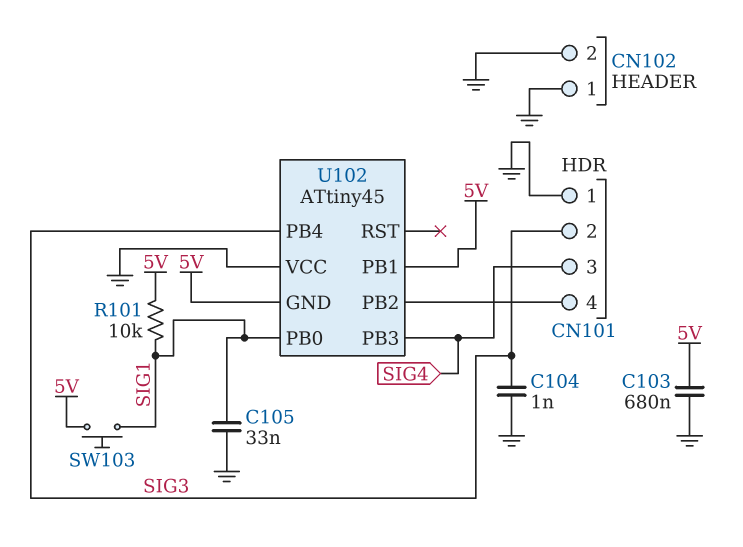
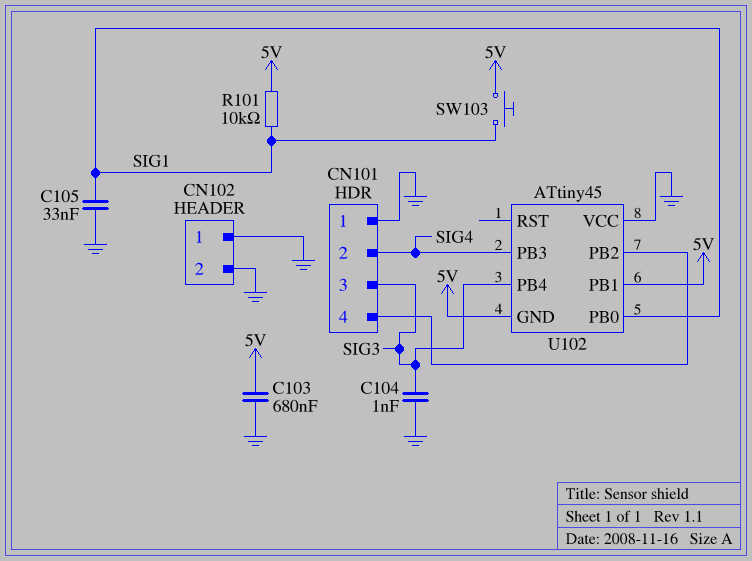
CN101 pin 2: SIG3 -> SIG4
CN101 pin 3: SIG4 -> SIG3

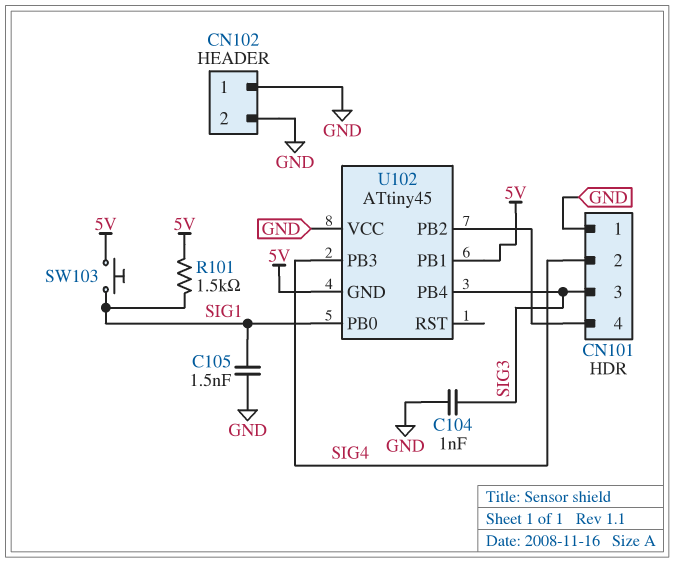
C103: 680nF (5V, GND) -> none
C105: 33nF (GND, SIG1) -> 1.5nF (GND, SIG1)
R101: 10k (5V, SIG1) -> 1.5k (5V, SIG1)

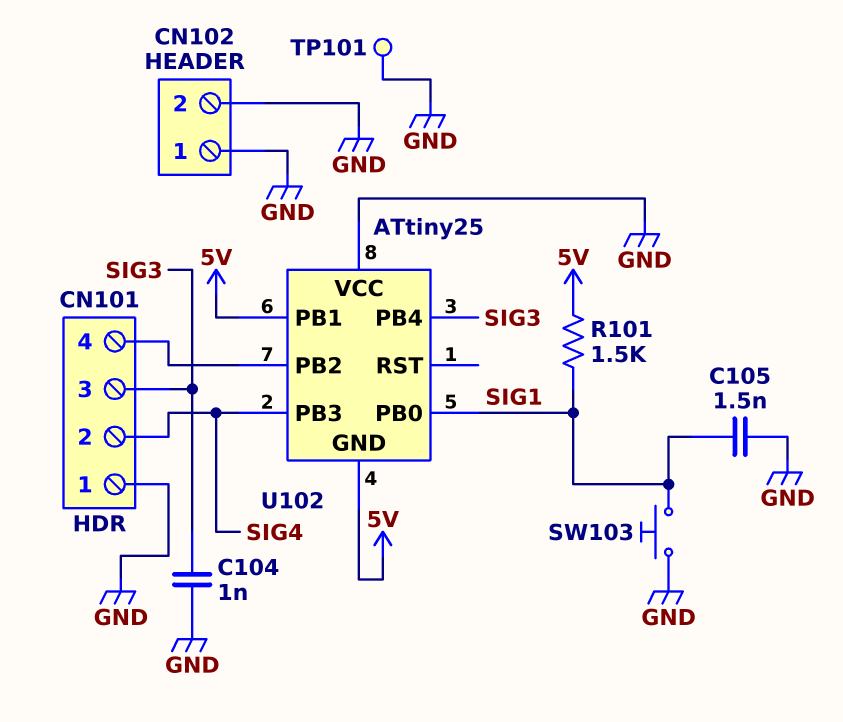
SW103: button (5V, SIG1) -> button (GND, SIG1)
TP101: none -> test point (GND)
U102: ATtiny45 -> ATtiny25

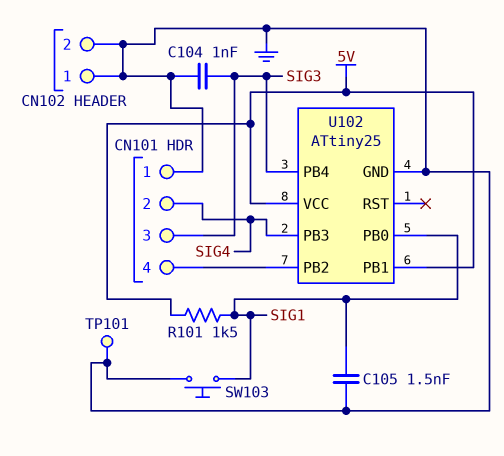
U102 pin GND: 5V -> GND
U102 pin VCC: GND -> 5V

